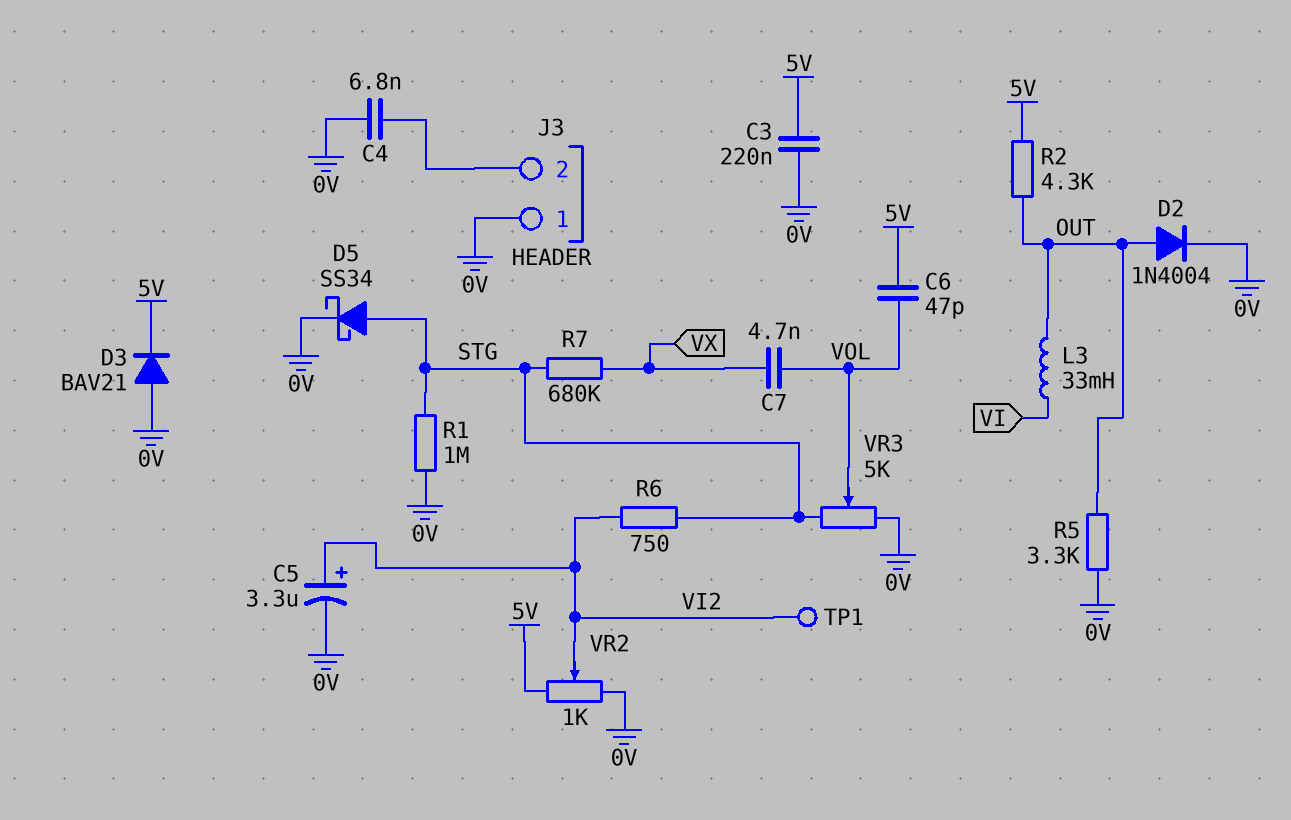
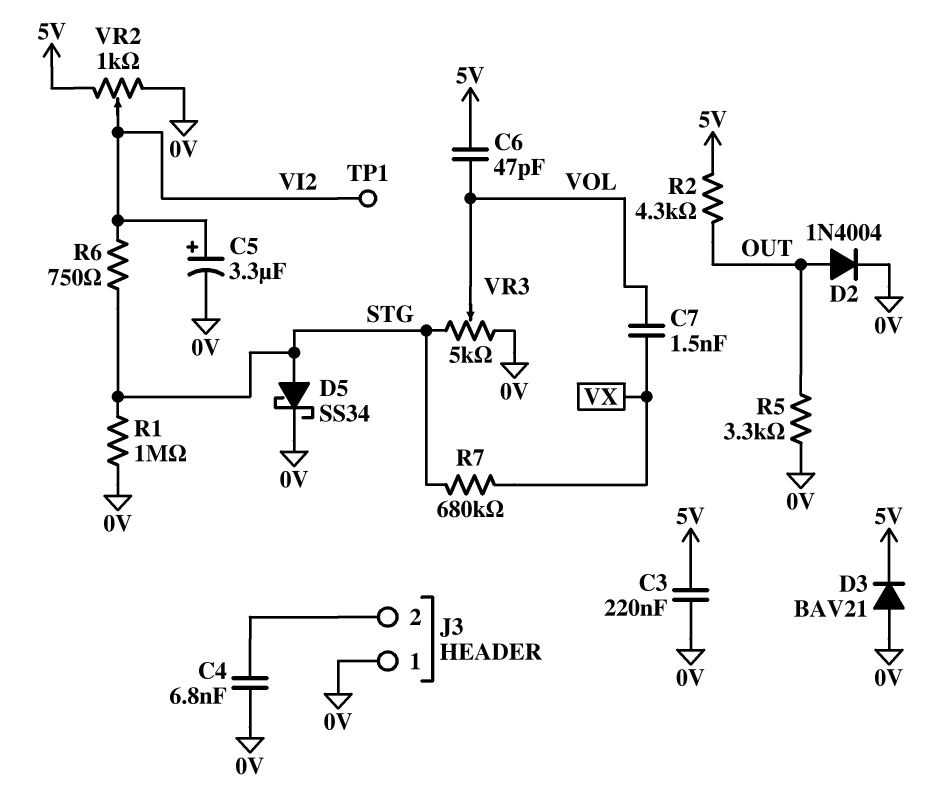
C7: 4.7nF (VOL, VX) -> 1.5nF (VOL, VX)
L3: 33mH (OUT, VI) -> none

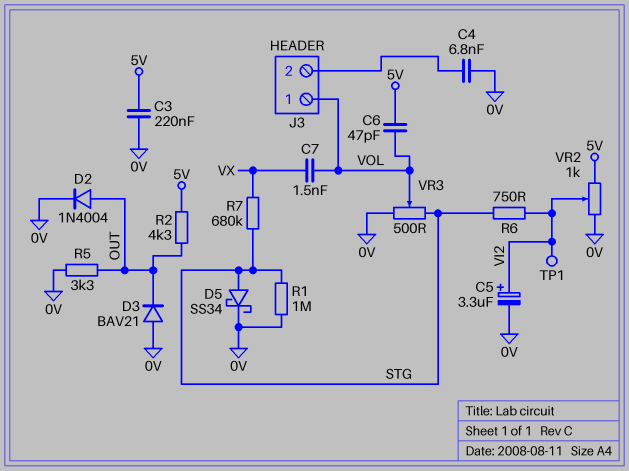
D3: diode BAV21 (A 0V, K 5V) -> diode BAV21 (A 0V, K OUT)
J3 pin 1: 0V -> VOL
VR3: 5k (0V, STG, wiper VOL) -> 500 (0V, STG, wiper VOL)

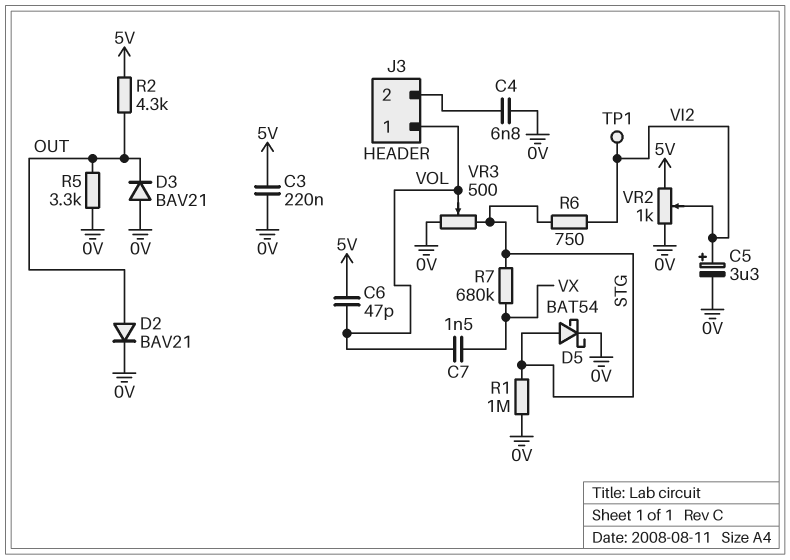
D2: diode 1N4004 (A OUT, K 0V) -> diode BAV21 (A OUT, K 0V)
D5: schottky SS34 (A STG, K 0V) -> schottky BAT54 (A STG, K 0V)

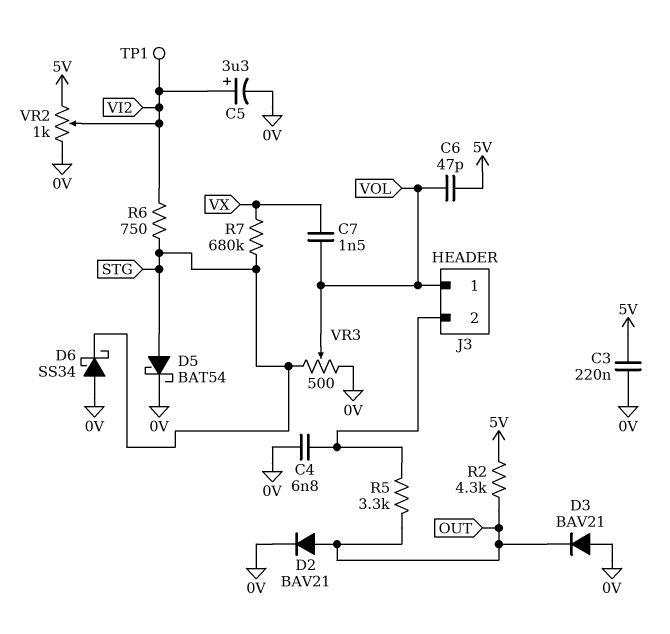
D6: none -> schottky SS34 (A 0V, K STG)
R1: 1M (0V, STG) -> none
R5: 3.3k (0V, OUT) -> 3.3k (J3/2, OUT)

